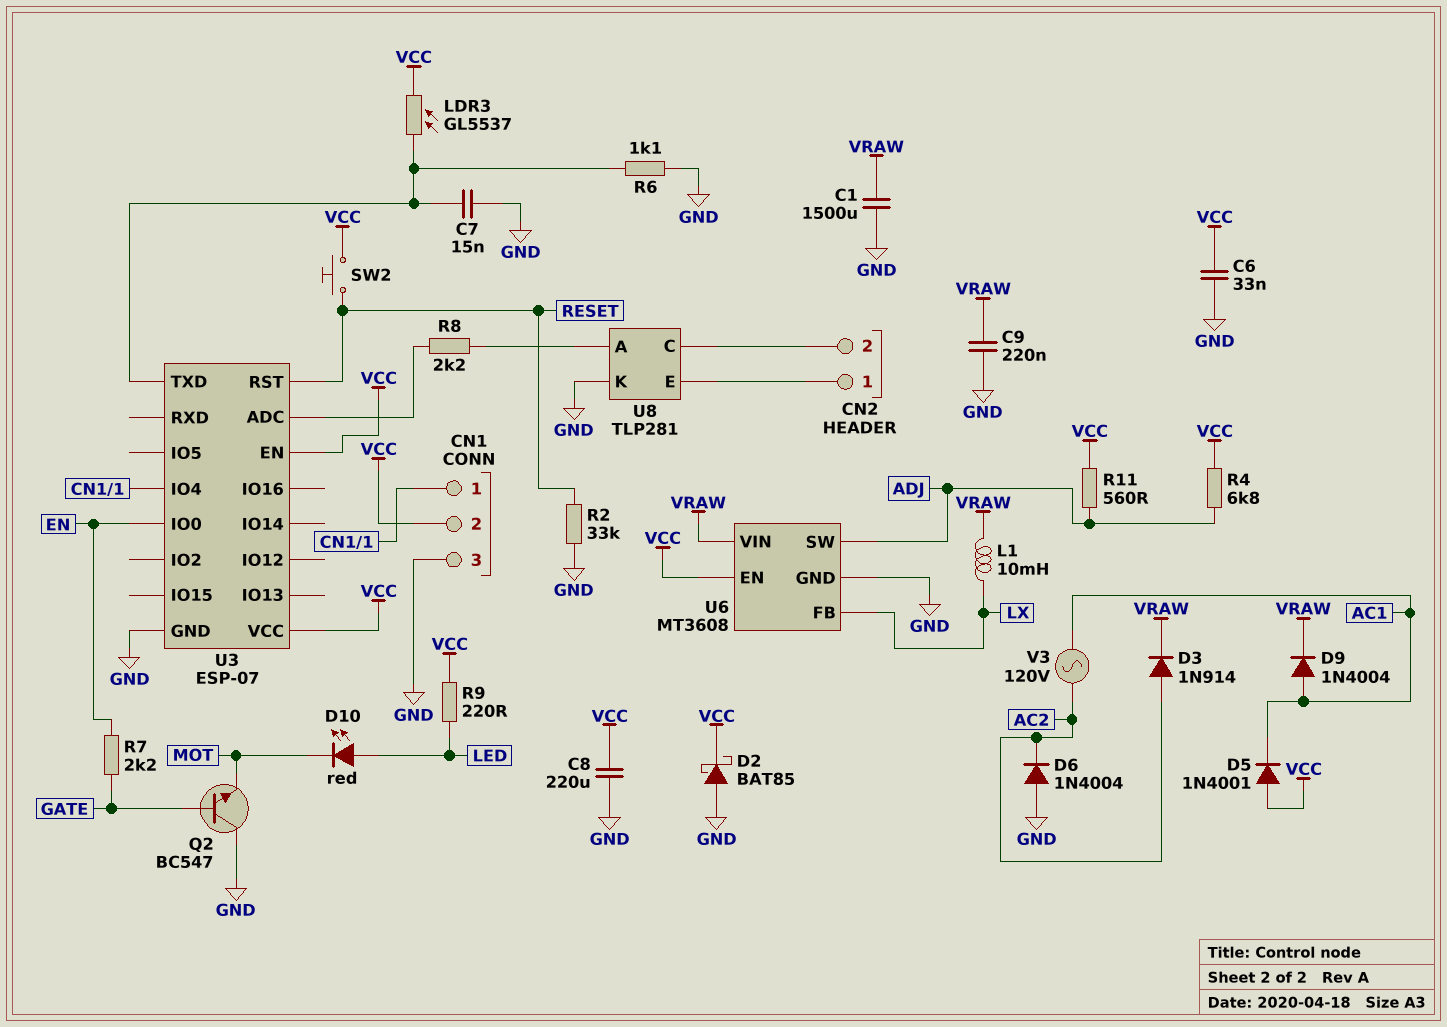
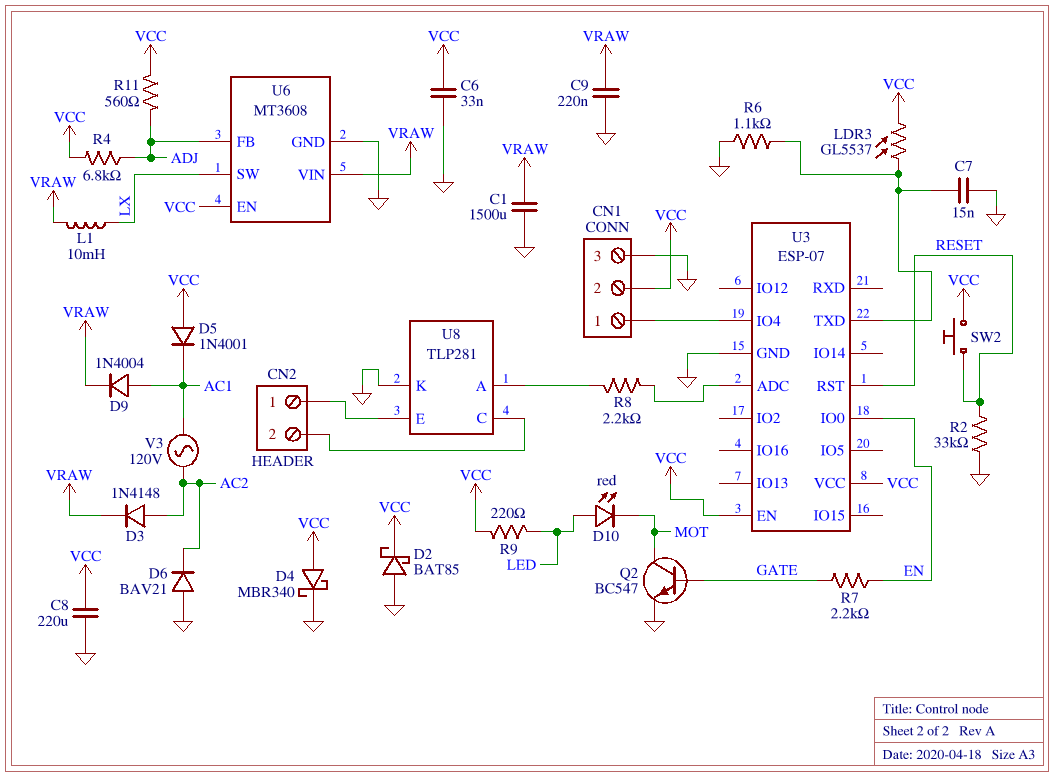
D3: diode 1N914 (A AC2, K VRAW) -> diode 1N4148 (A AC2, K VRAW)
D4: none -> schottky MBR340 (A VCC, K GND)
D6: diode 1N4004 (A GND, K AC2) -> diode BAV21 (A GND, K AC2)
Q2: NPN BC547 (B GATE, C GND, E MOT) -> NPN BC547 (B GATE, C MOT, E GND)
U6 pin FB: LX -> ADJ
U6 pin SW: ADJ -> LX

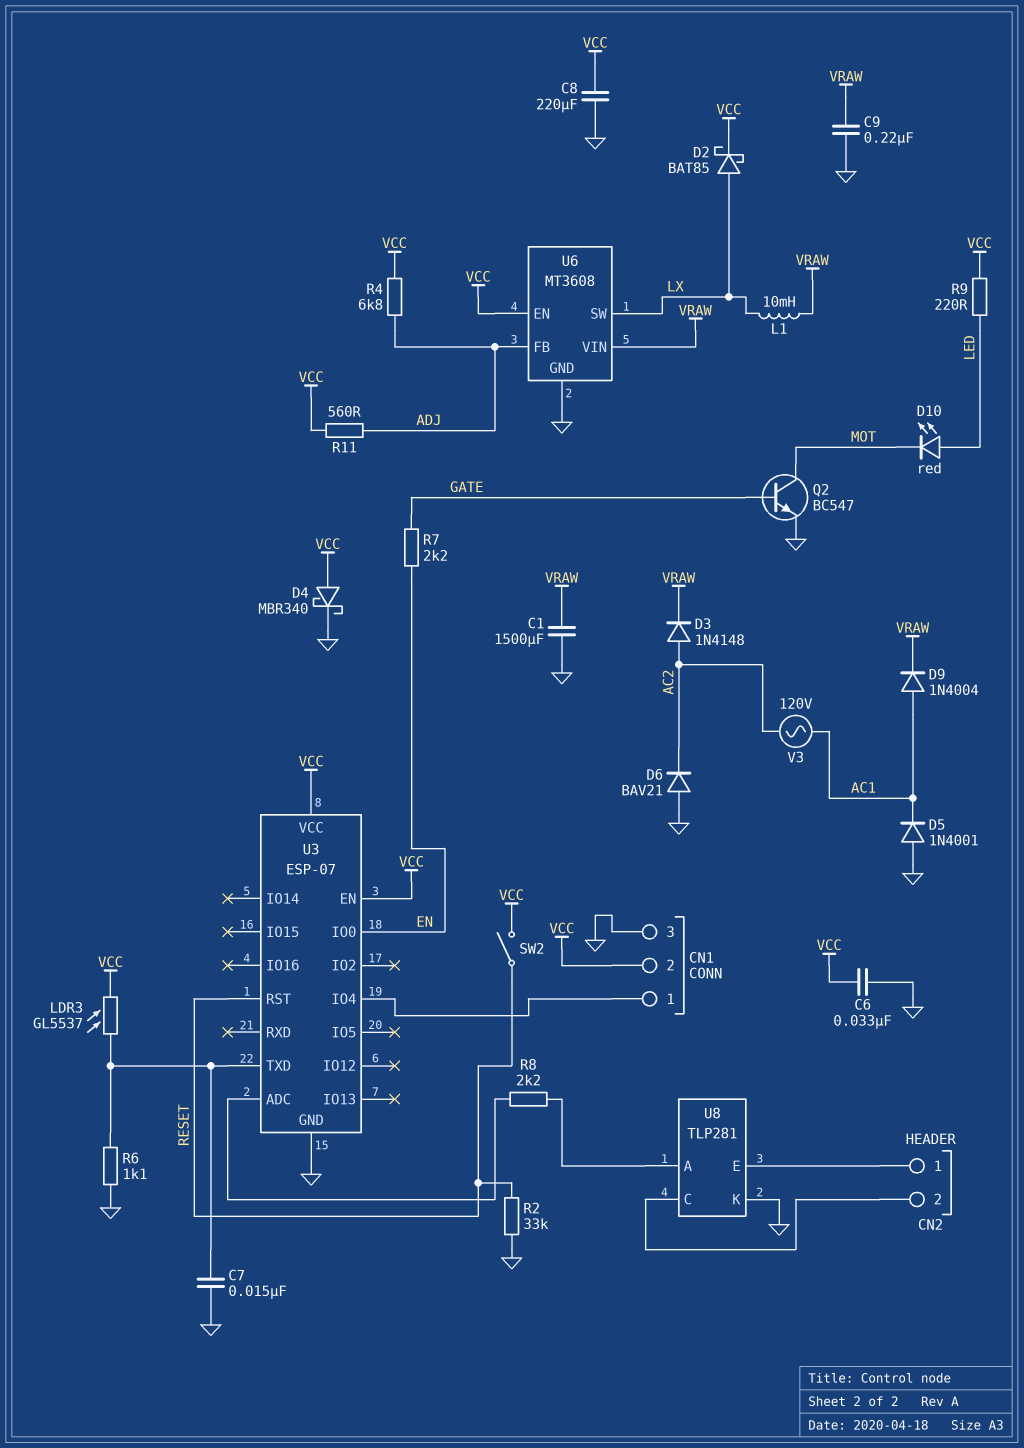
D2: schottky BAT85 (A GND, K VCC) -> schottky BAT85 (A LX, K VCC)
D5: diode 1N4001 (A VCC, K AC1) -> diode 1N4001 (A GND, K AC1)
SW2: button (RESET, VCC) -> switch (RESET, VCC)

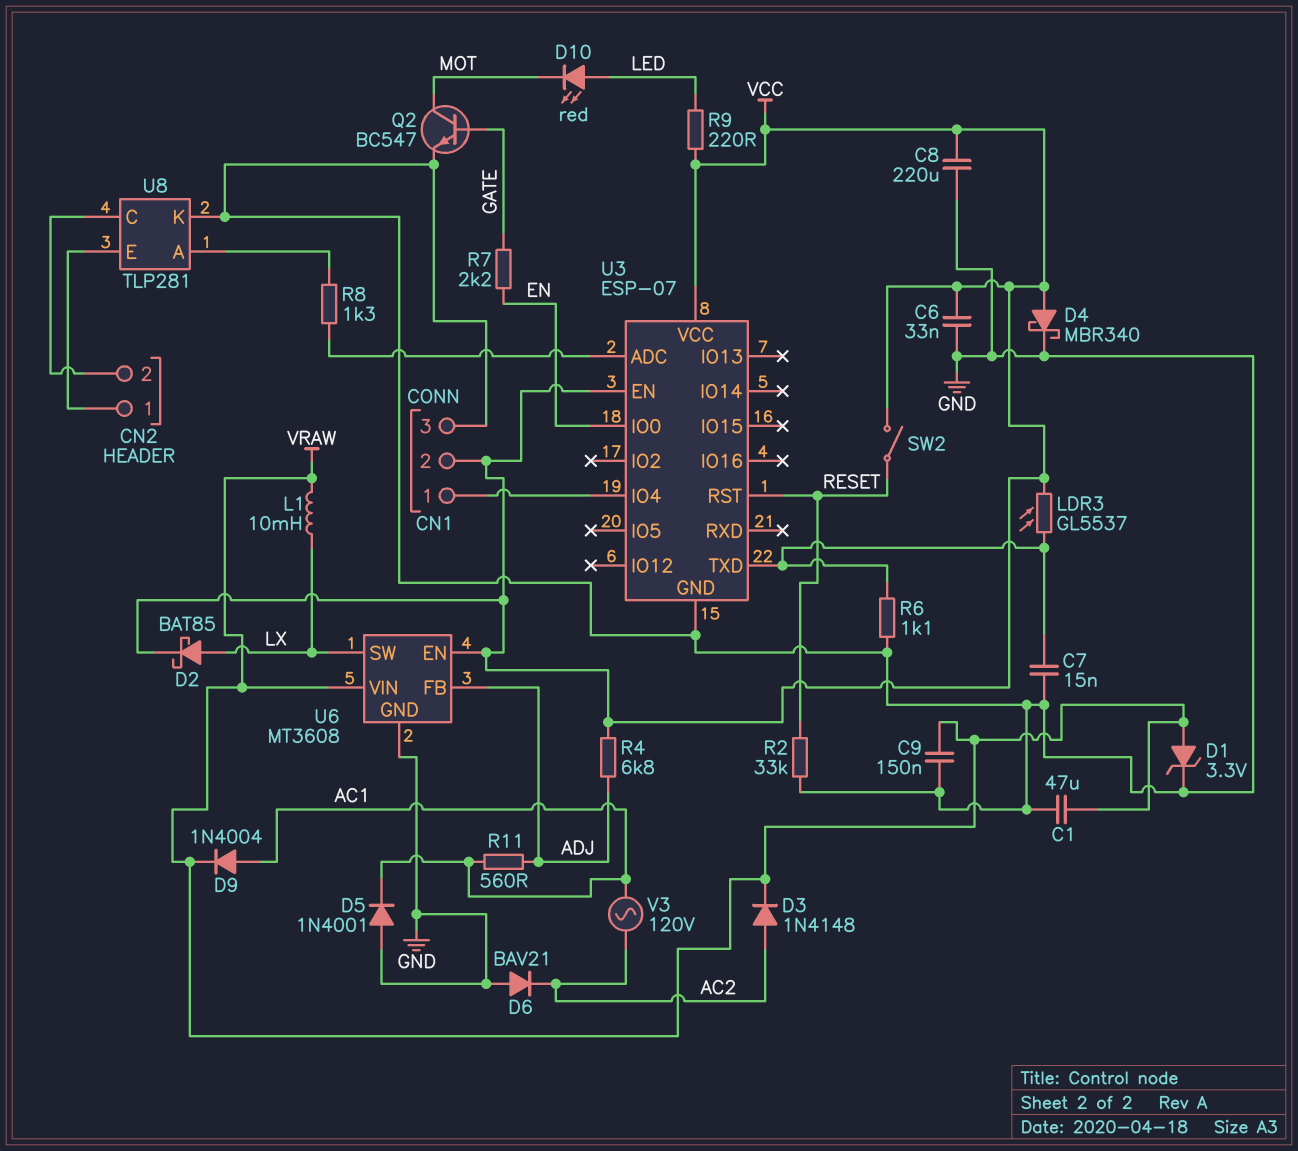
C1: 1500uF (GND, VRAW) -> 47uF (GND, VRAW)
C9: 220nF (GND, VRAW) -> 150nF (GND, VRAW)
D1: none -> zener 3.3V (A VRAW, K GND)
R8: 2.2k (U3/ADC, U8/A) -> 1.3k (U3/ADC, U8/A)
R11: 560 (ADJ, VCC) -> 560 (AC1, ADJ)

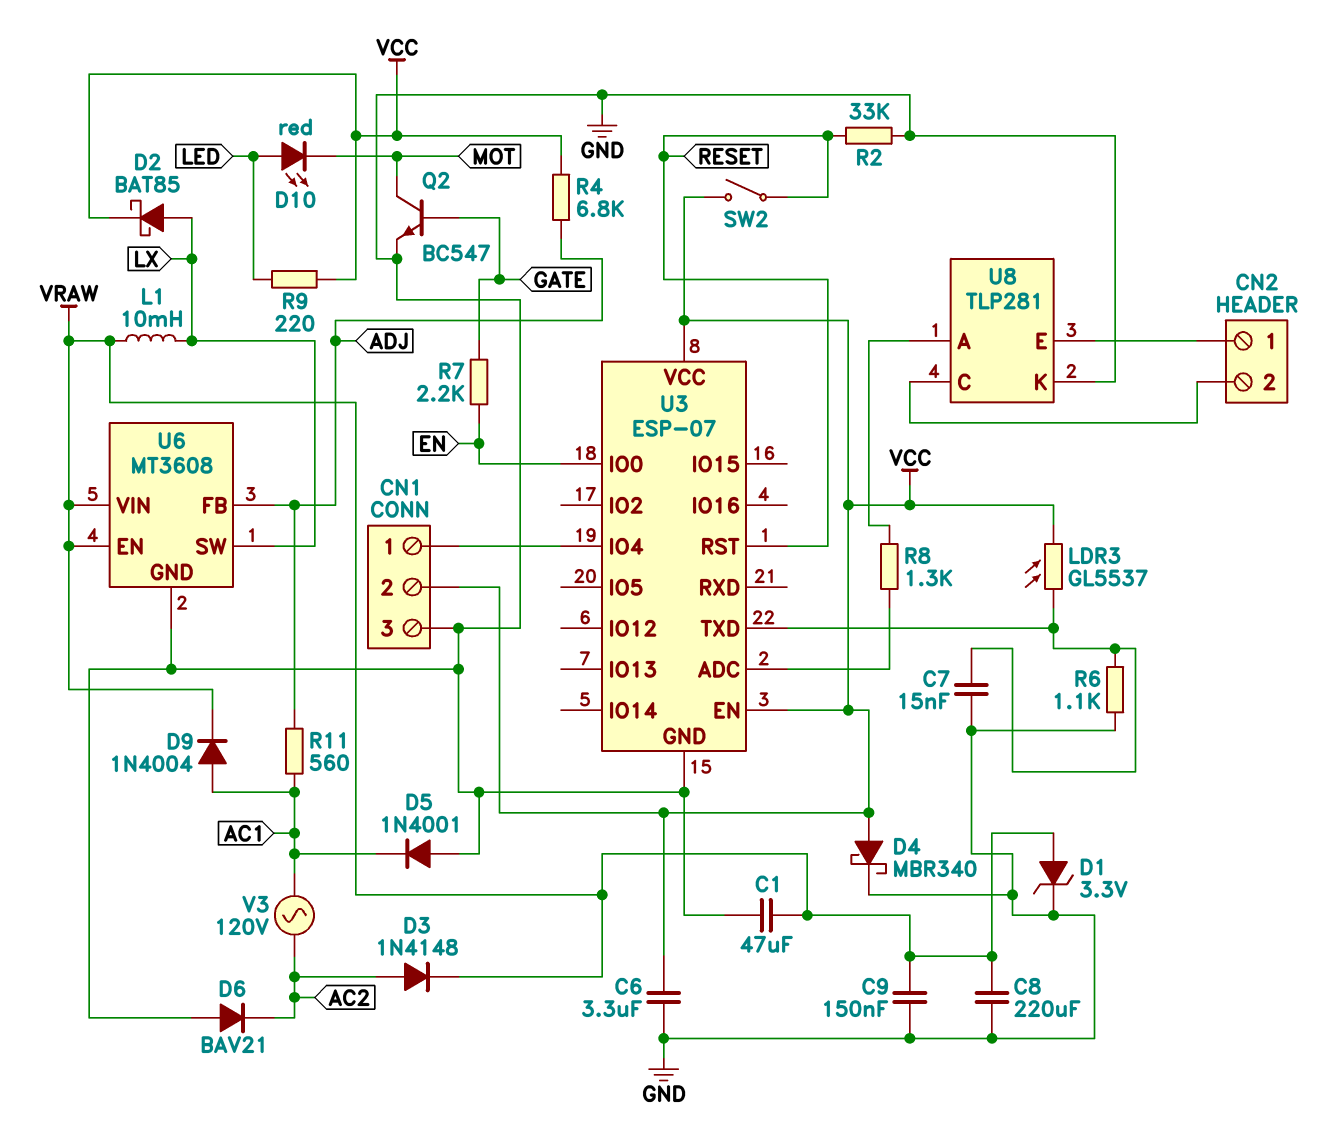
C6: 33nF (GND, VCC) -> 3.3uF (GND, VCC)
C8: 220uF (GND, VCC) -> 220uF (GND, VRAW)
U6 pin EN: VCC -> VRAW

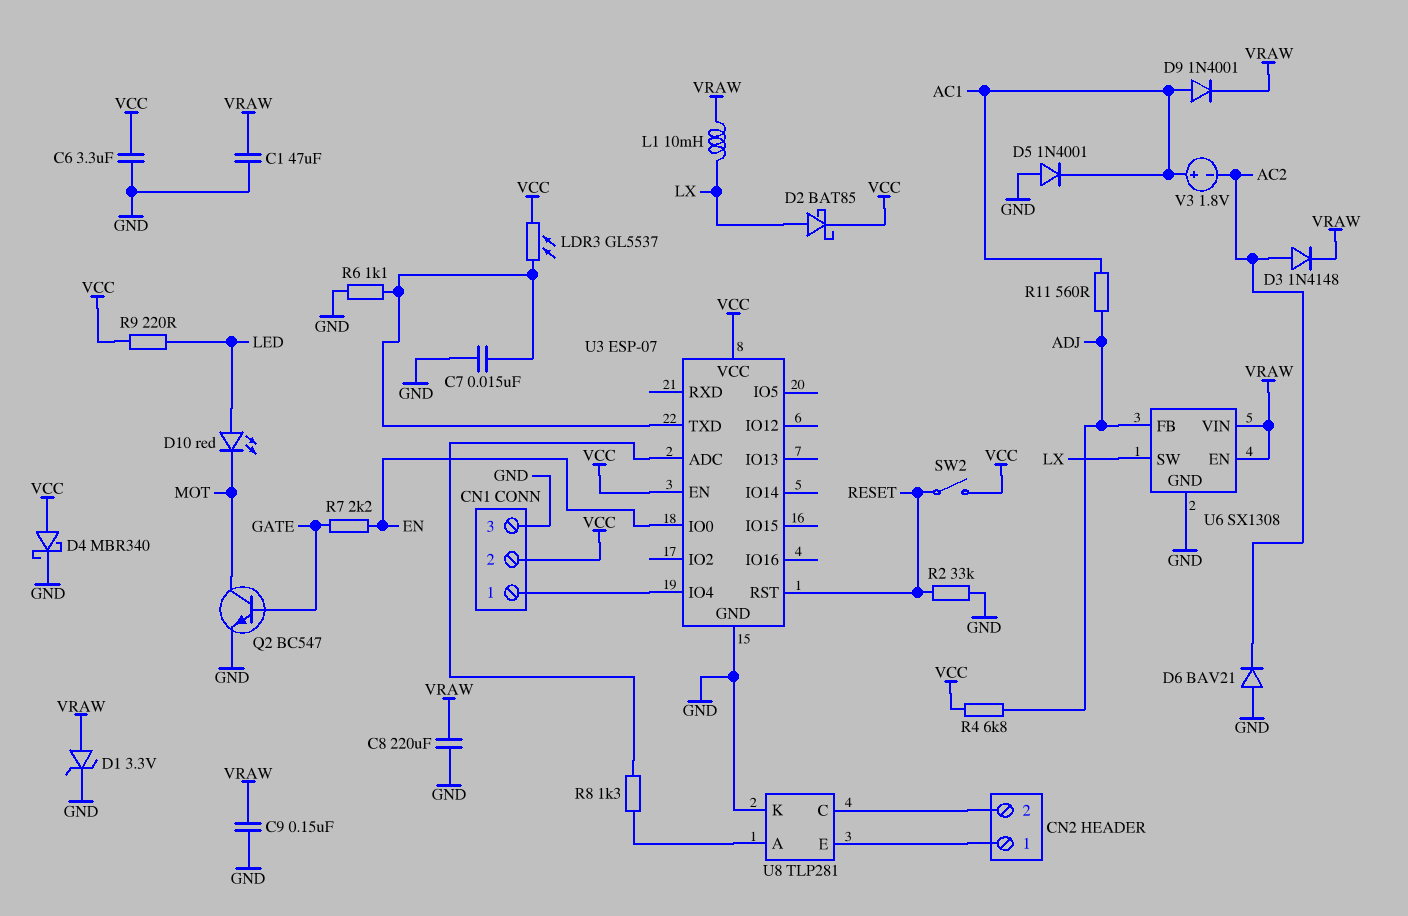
D9: diode 1N4004 (A AC1, K VRAW) -> diode 1N4001 (A AC1, K VRAW)
U6: MT3608 -> SX1308
V3: AC 120V (AC1, AC2) -> 1.8V (plus AC1, minus AC2)

